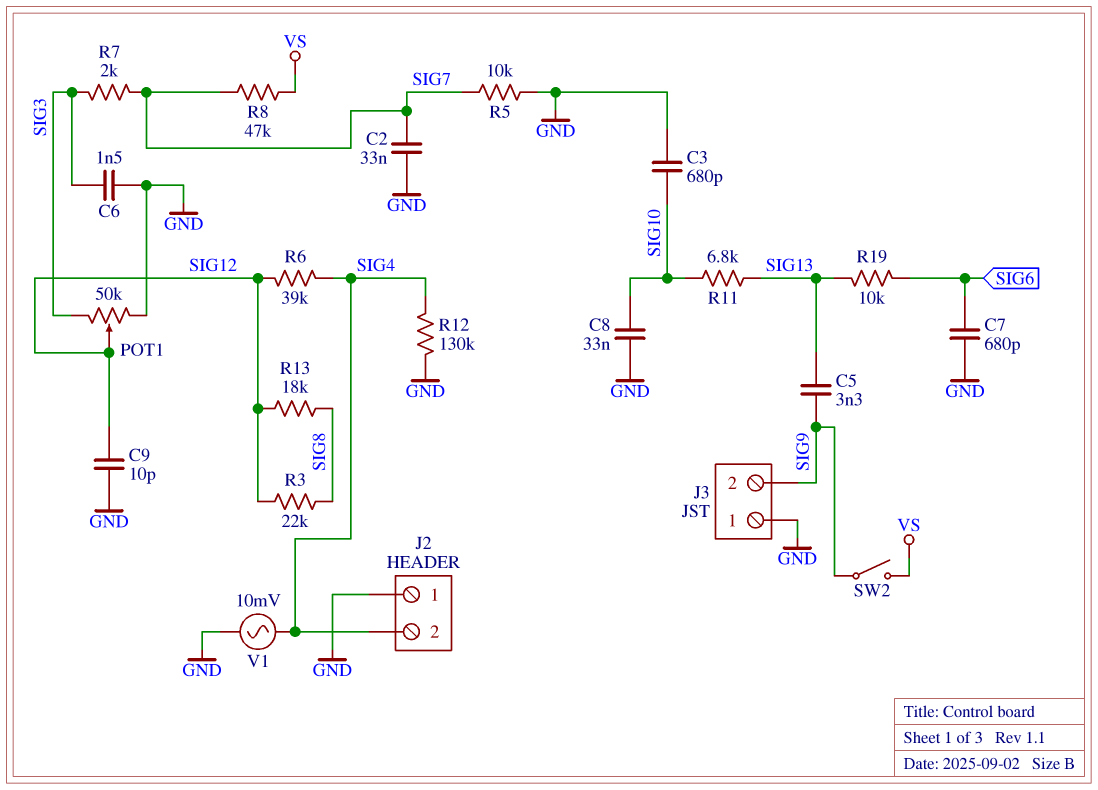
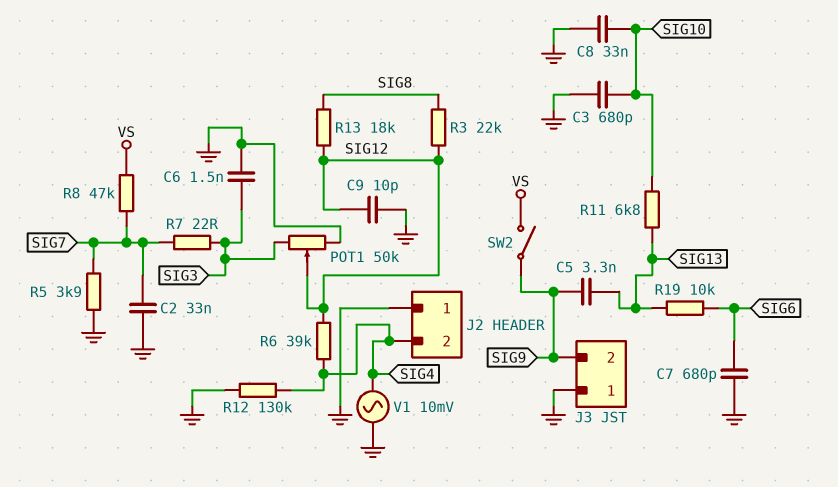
R5: 10k (GND, SIG7) -> 3.9k (GND, SIG7)
R7: 2k (SIG3, SIG7) -> 22 (SIG3, SIG7)

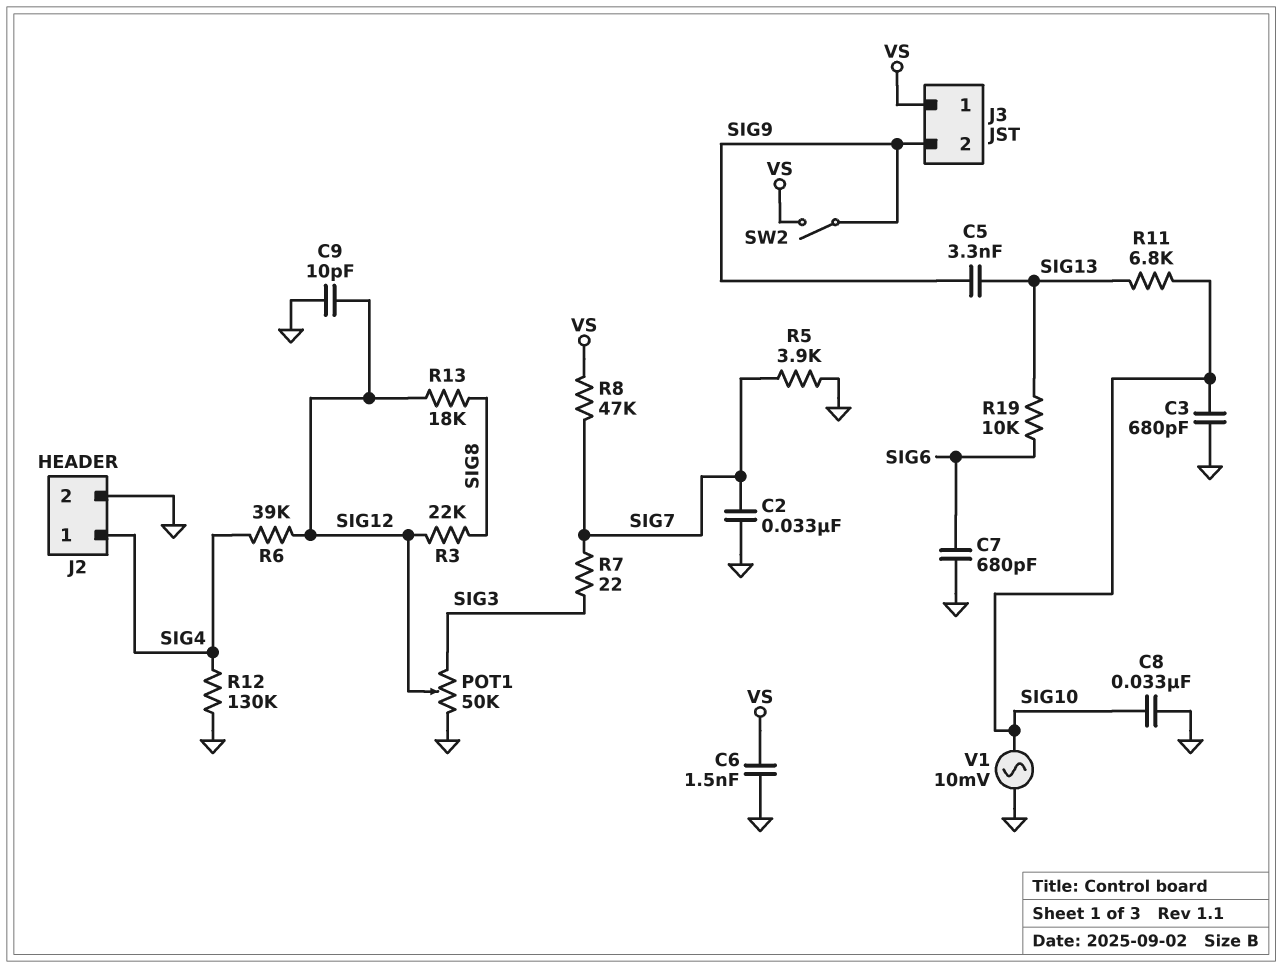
C6: 1.5nF (GND, SIG3) -> 1.5nF (GND, VS)
J2 pin 1: GND -> SIG4
J2 pin 2: SIG4 -> GND
J3 pin 1: GND -> VS
V1: AC 10mV (GND, SIG4) -> AC 10mV (GND, SIG10)

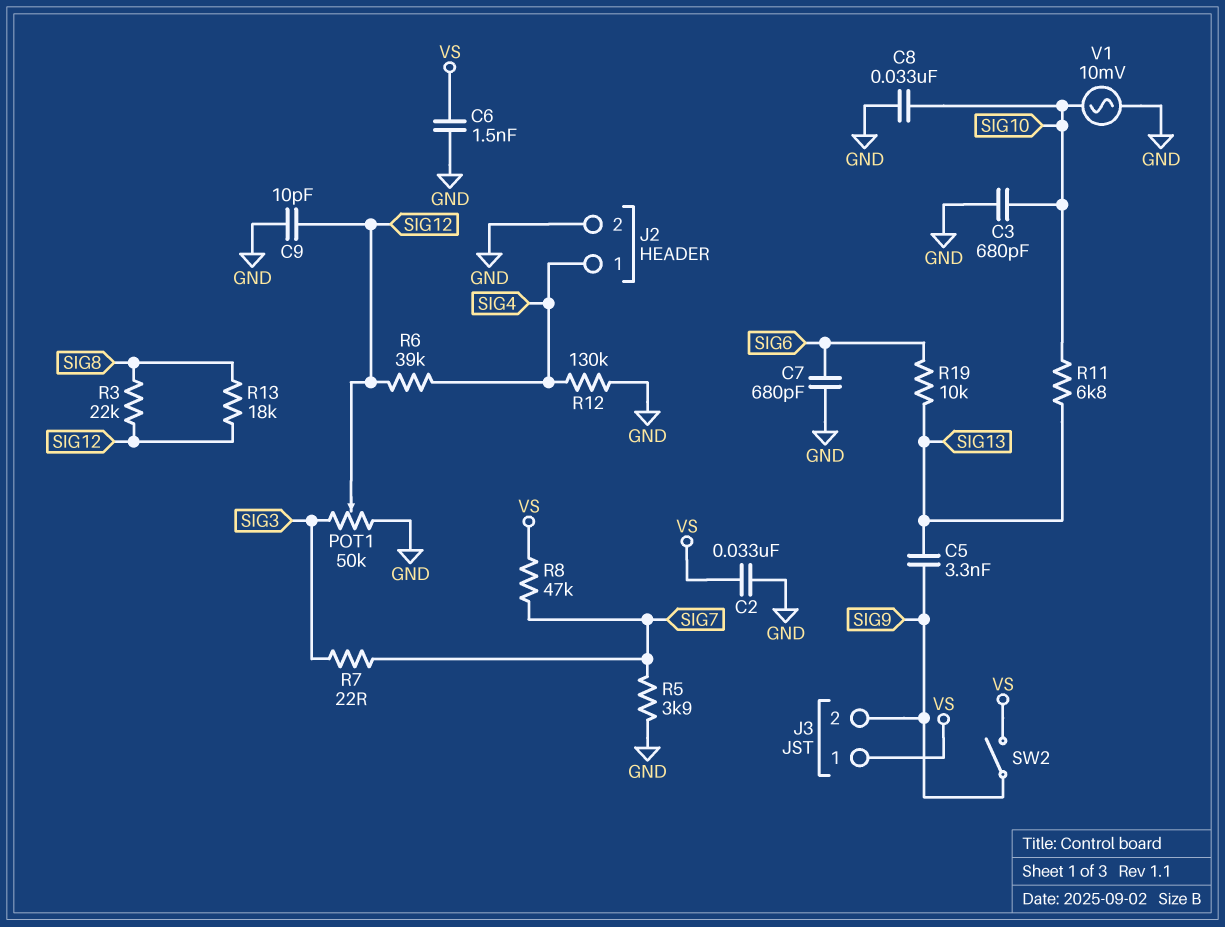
C2: 33nF (GND, SIG7) -> 33nF (GND, VS)

